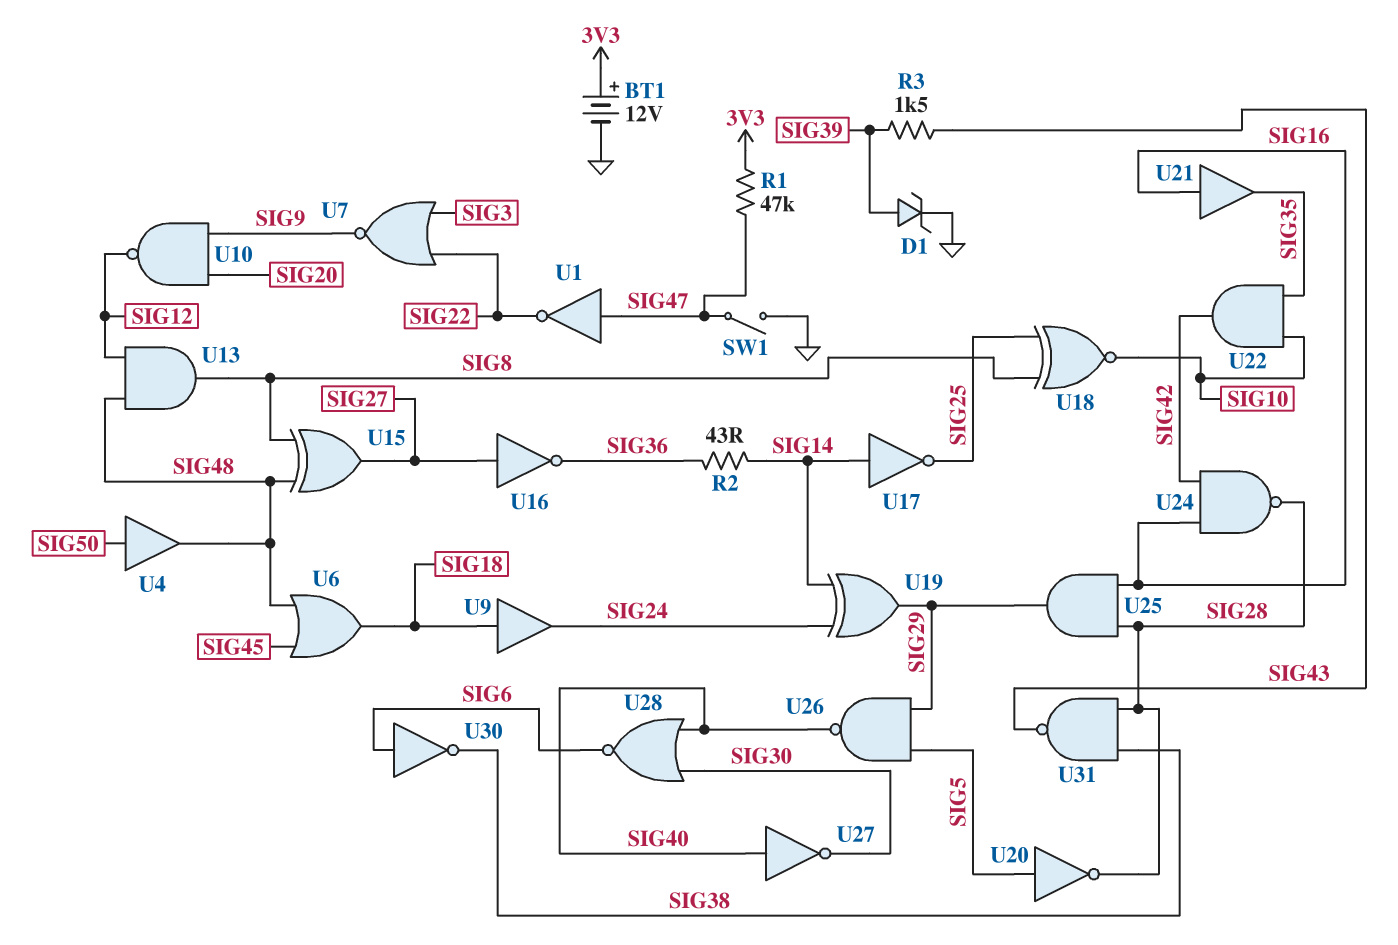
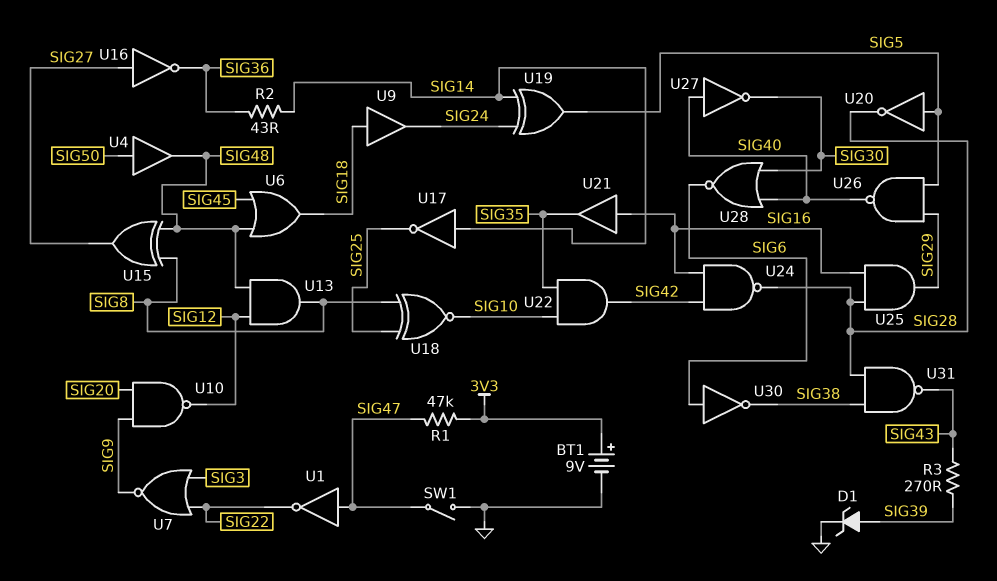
BT1: 12V (plus 3V3, minus GND) -> 9V (plus 3V3, minus GND)
R3: 1.5k (SIG39, SIG43) -> 270 (SIG39, SIG43)
U19: XOR (in SIG14, in SIG24, out SIG29) -> XOR (in SIG14, in SIG24, out SIG5)

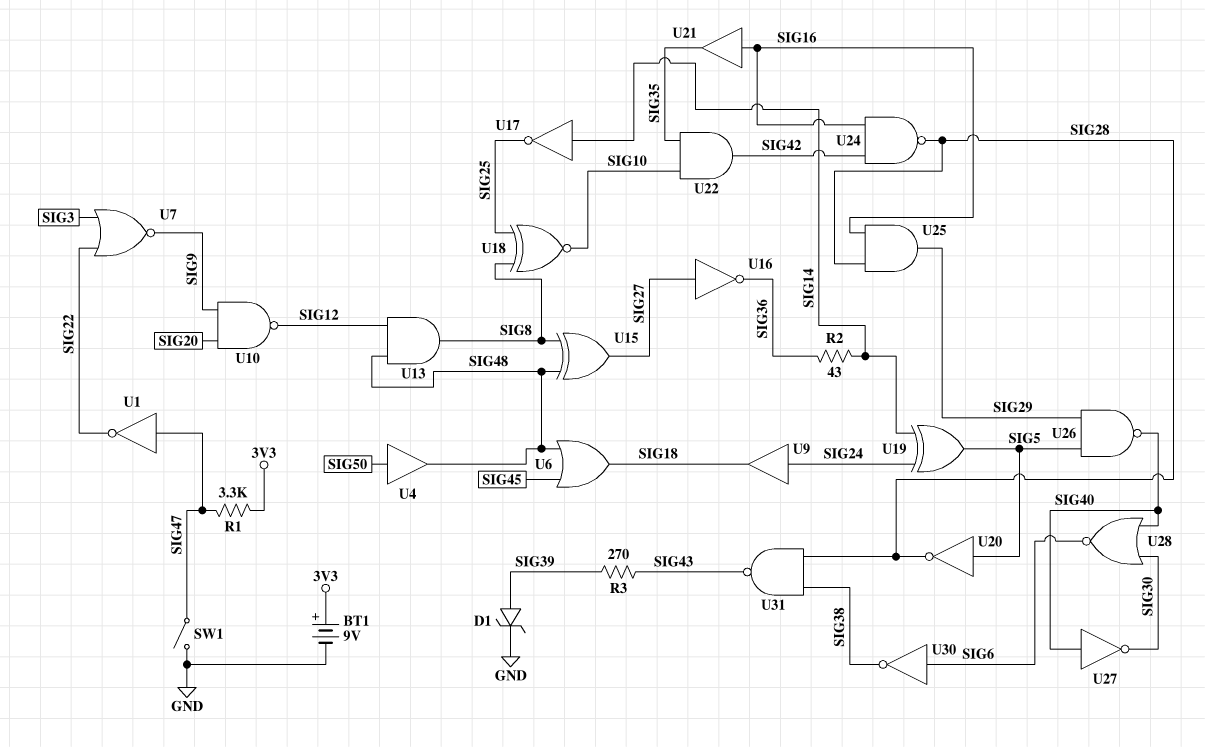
R1: 47k (3V3, SIG47) -> 3.3k (3V3, SIG47)
U9: buffer (in SIG18, out SIG24) -> buffer (in SIG24, out SIG18)

